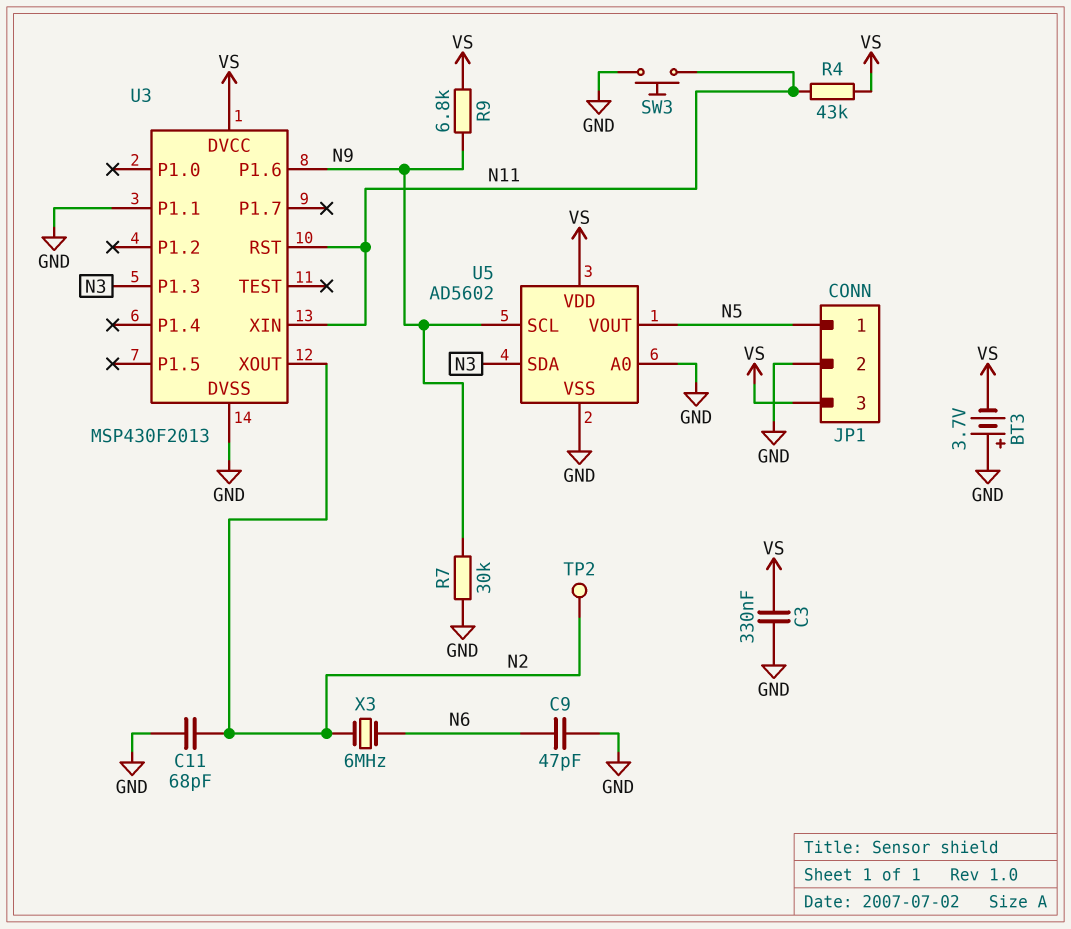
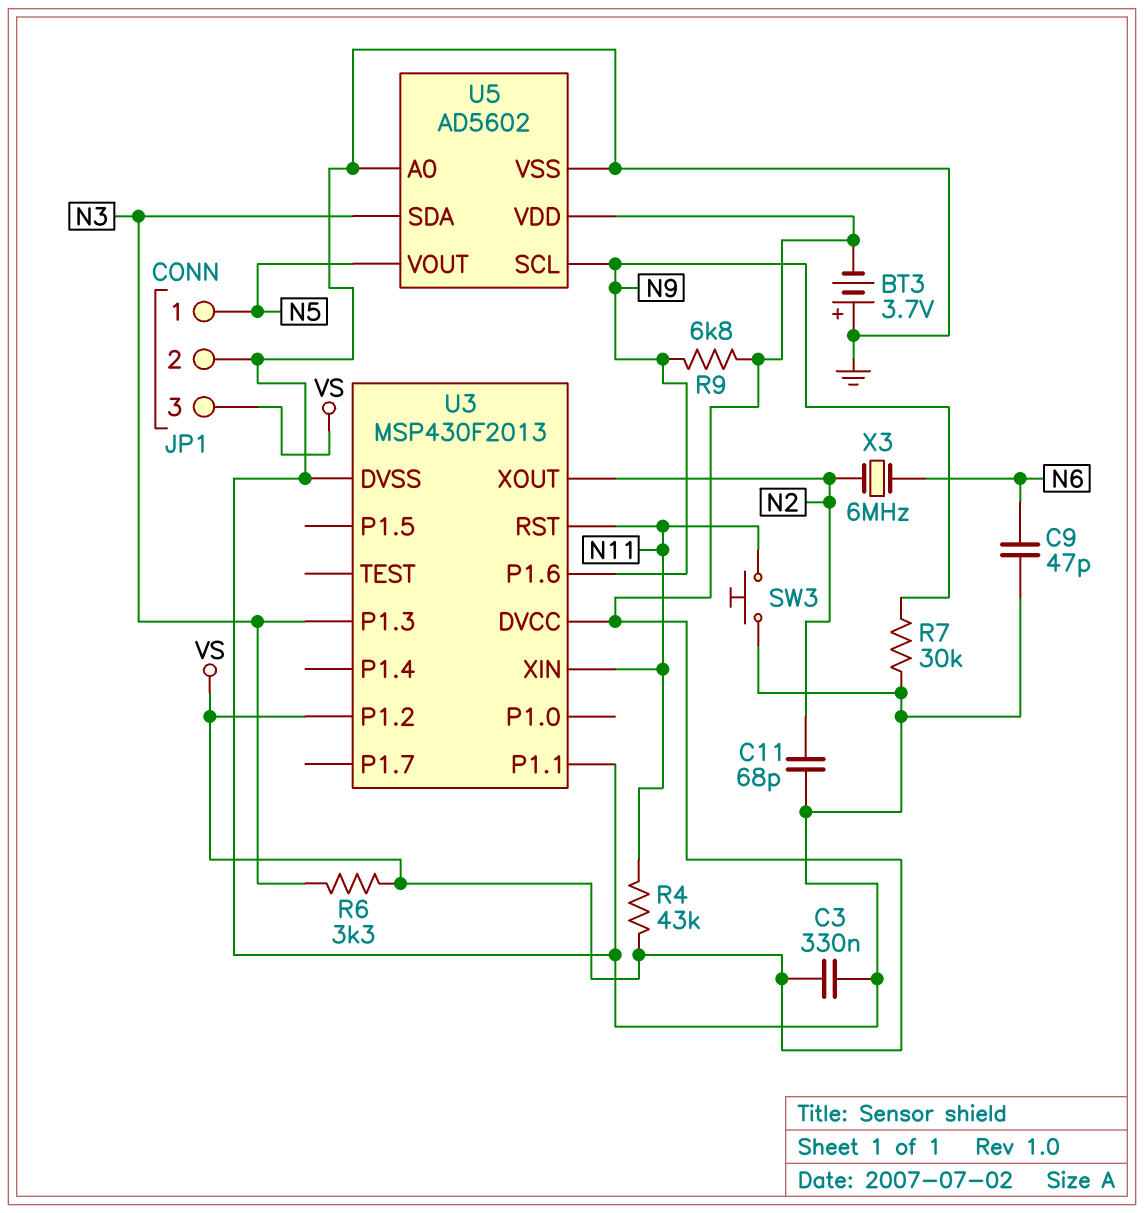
R6: none -> 3.3k (N3, VS)
TP2: test point (N2) -> none
U3 pin P1.2: none -> VS

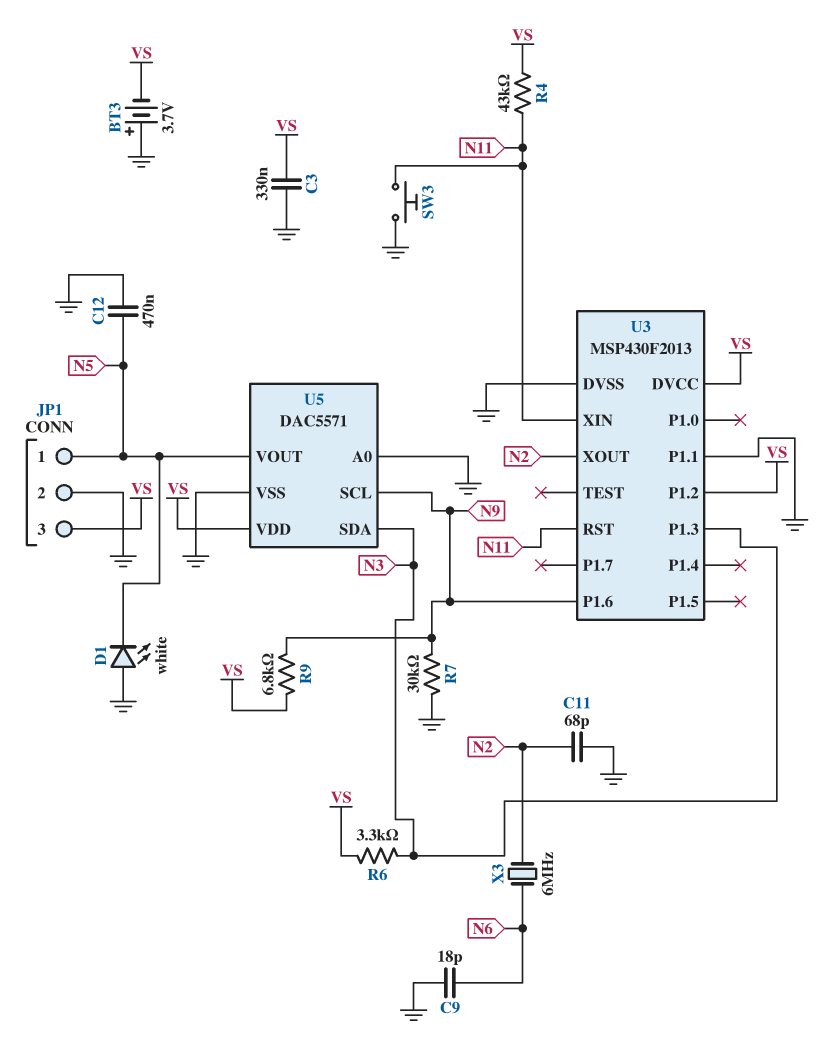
C9: 47pF (GND, N6) -> 18pF (GND, N6)
C12: none -> 470nF (GND, N5)
D1: none -> LED white (A GND, K N5)
U5: AD5602 -> DAC5571

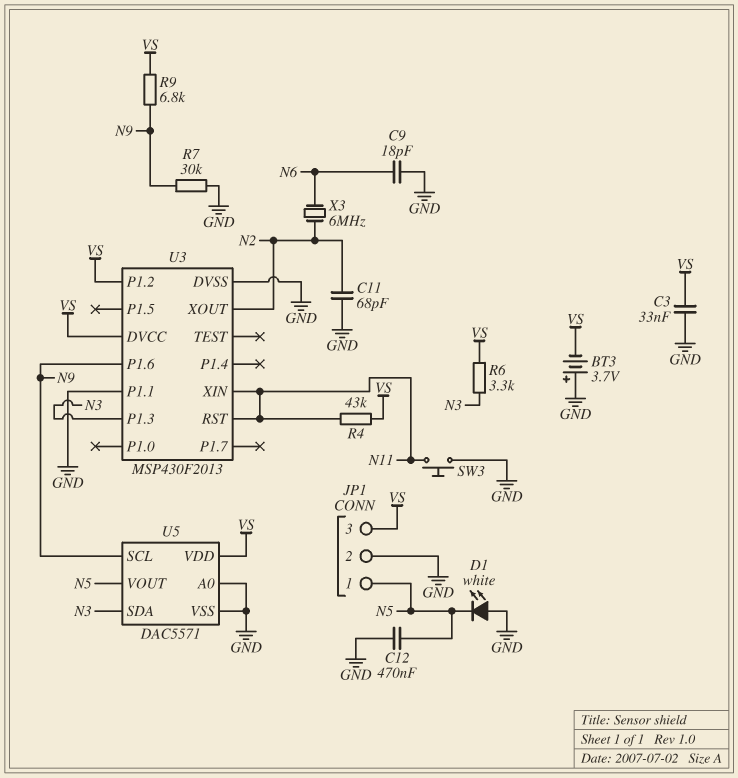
C3: 330nF (GND, VS) -> 33nF (GND, VS)

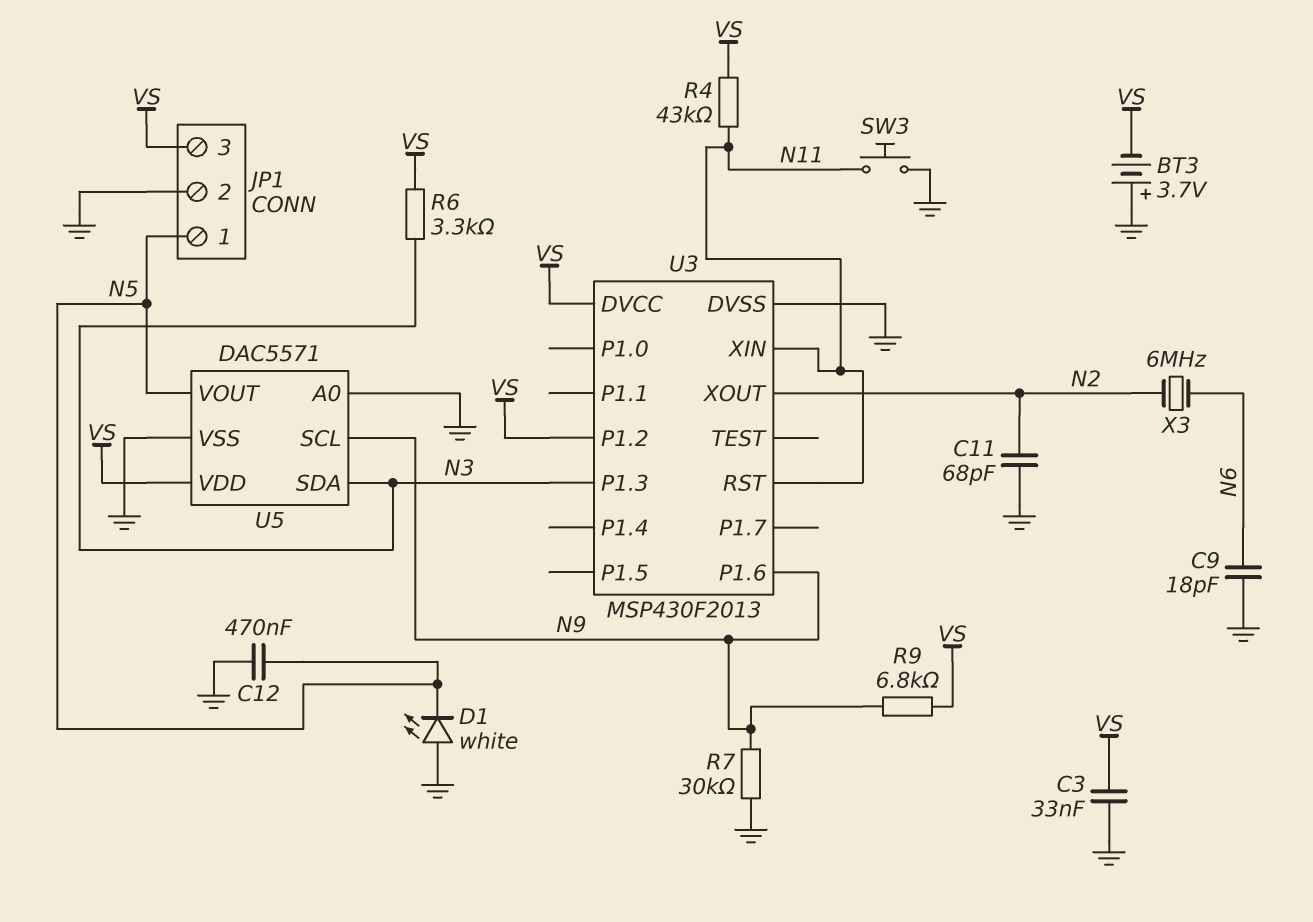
U3 pin P1.1: GND -> none

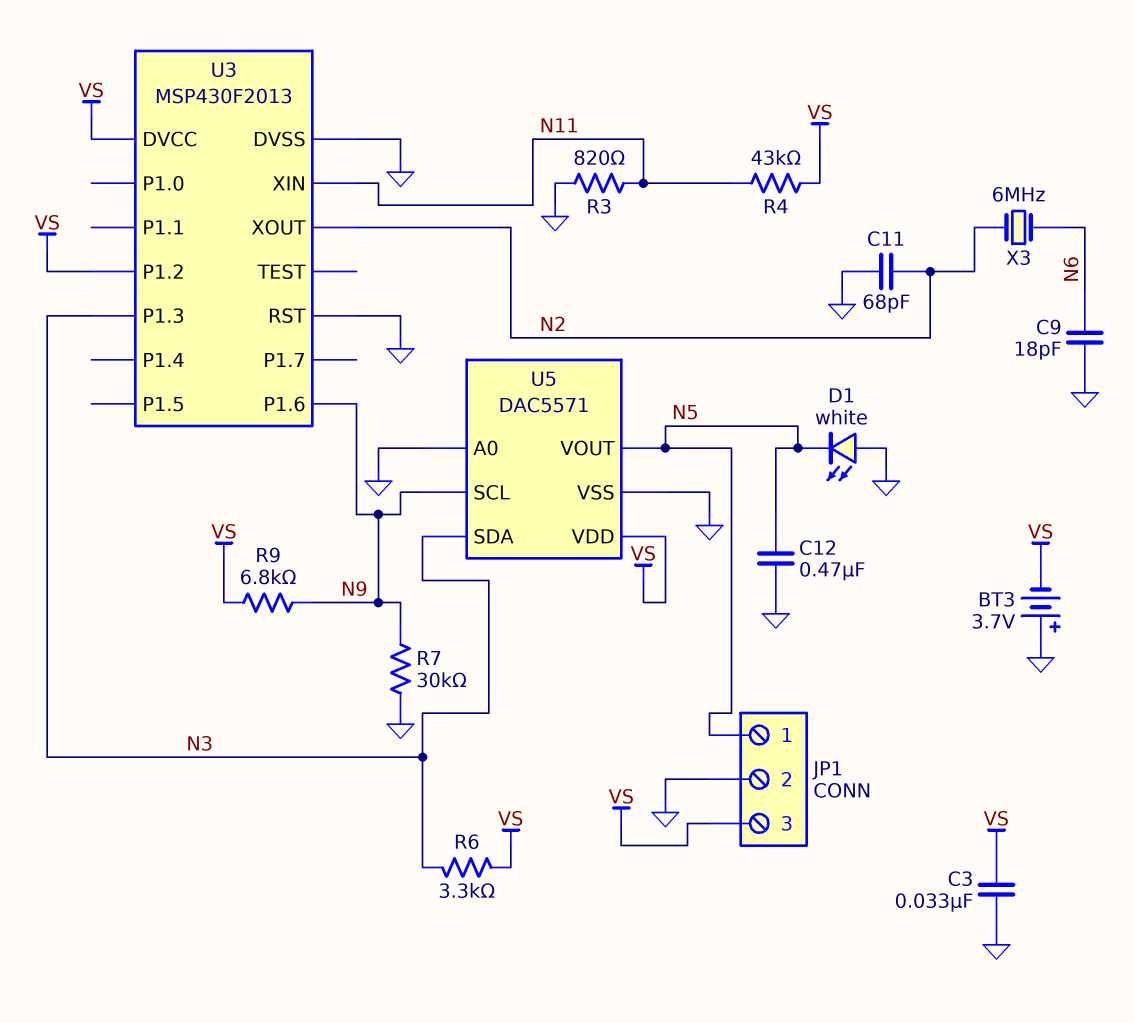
R3: none -> 820 (GND, N11)
SW3: button (GND, N11) -> none
U3 pin RST: N11 -> GND

